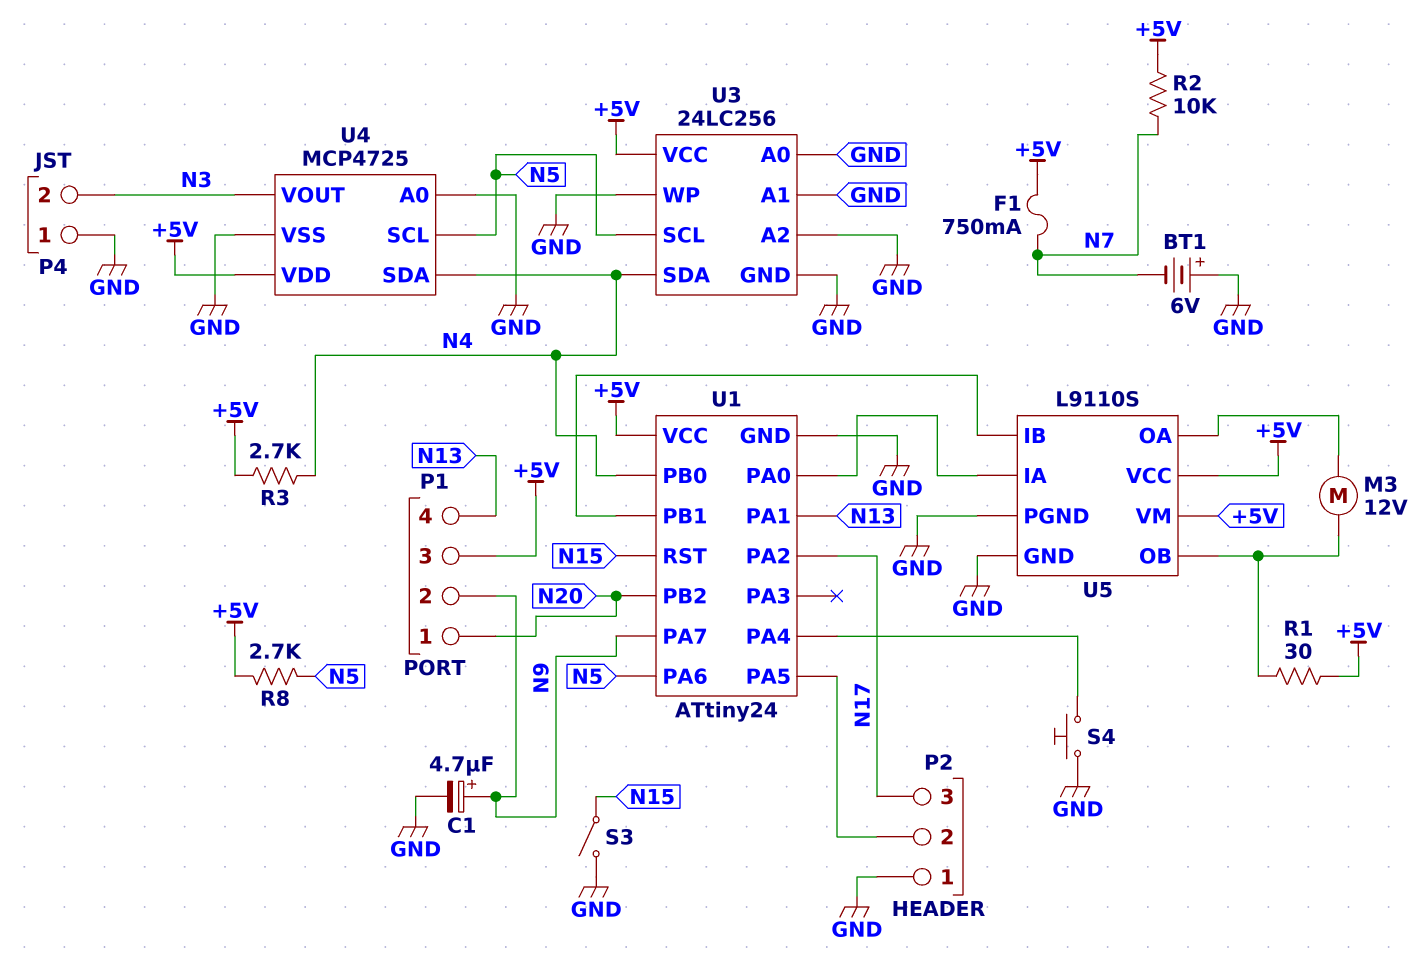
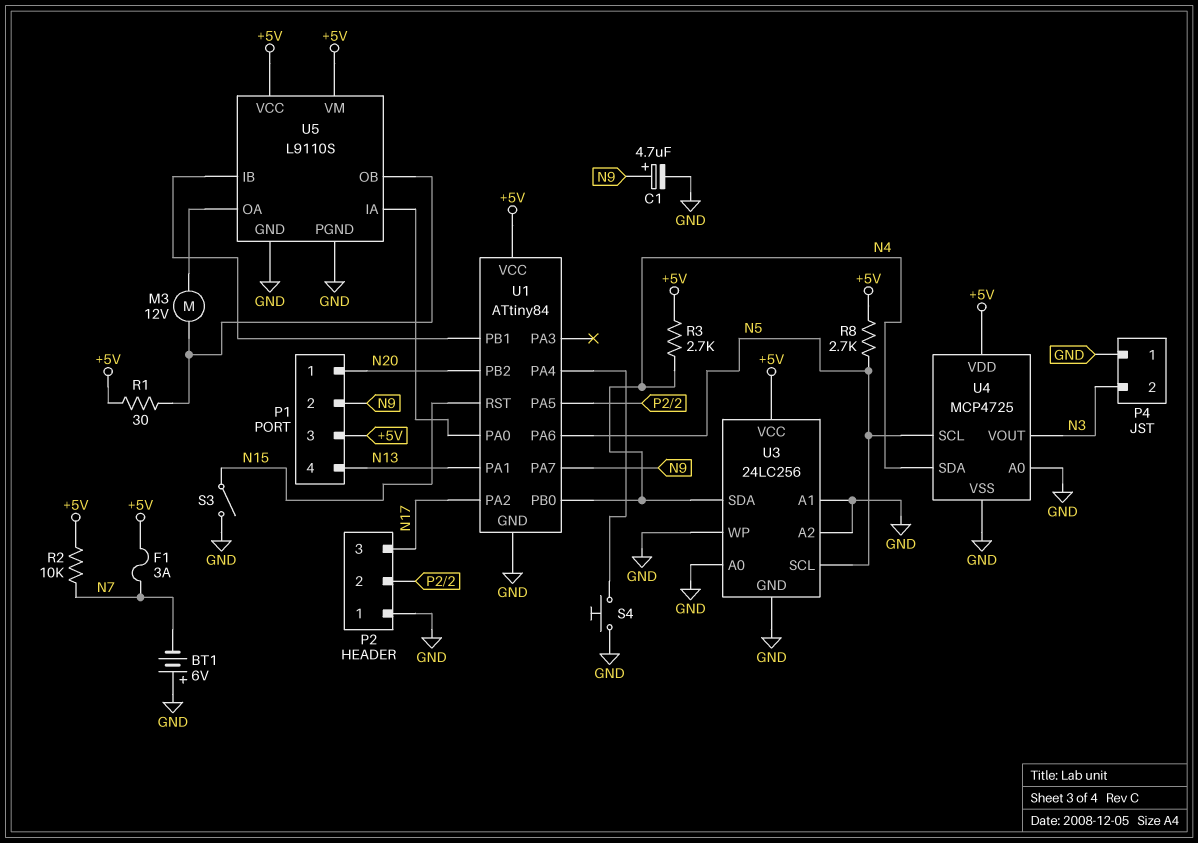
F1: 750mA (+5V, N7) -> 3A (+5V, N7)
U1: ATtiny24 -> ATtiny84

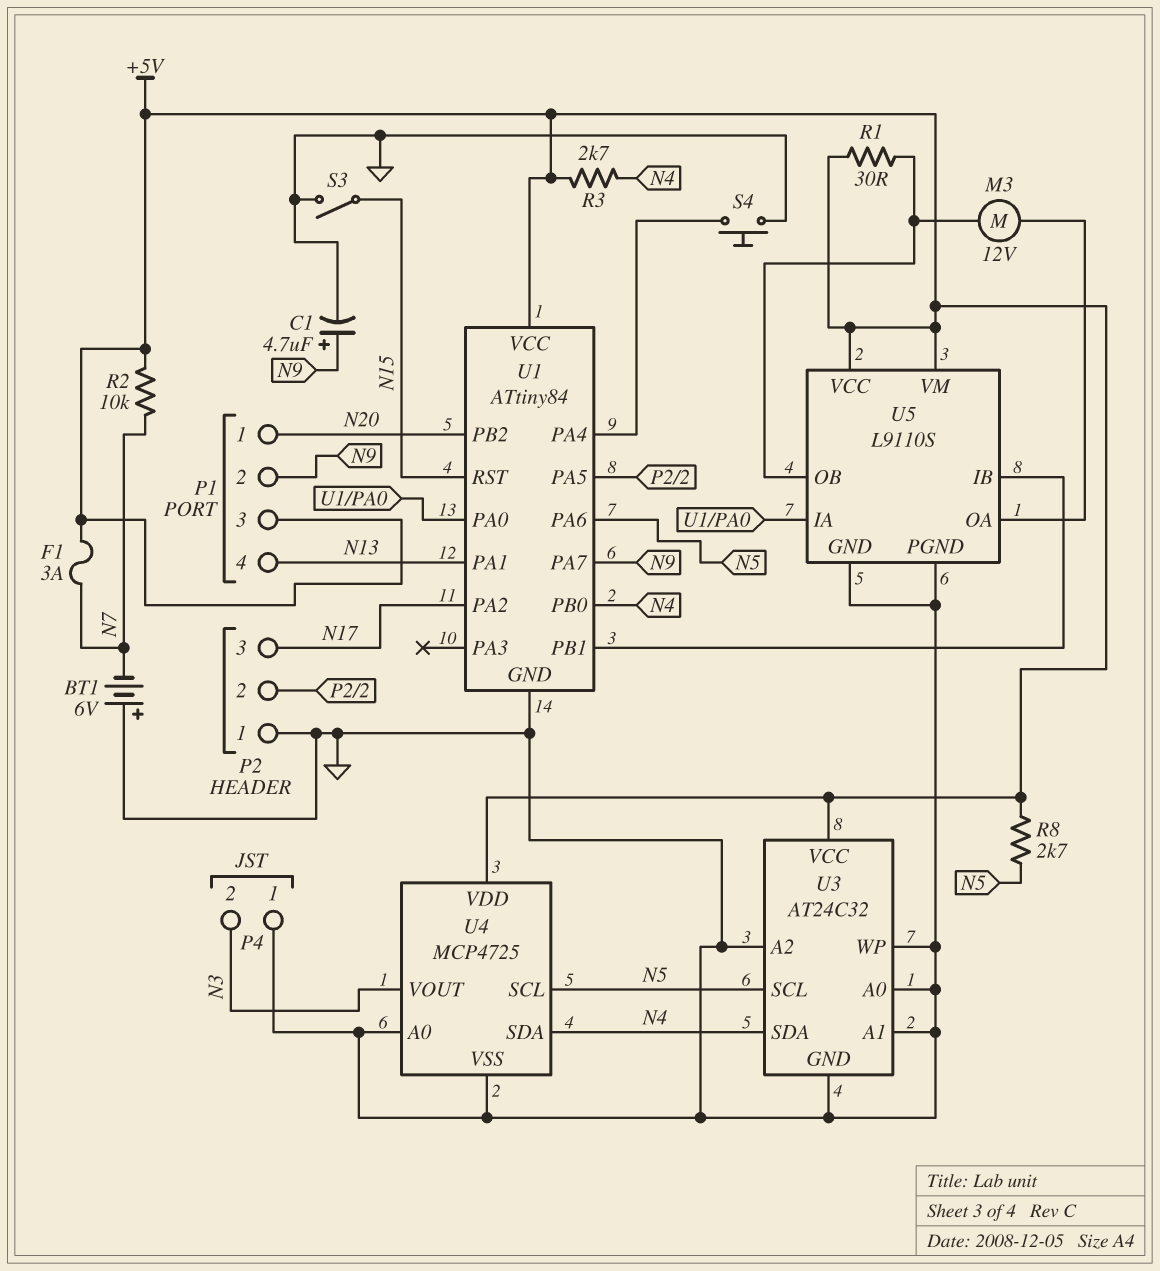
U3: 24LC256 -> AT24C32

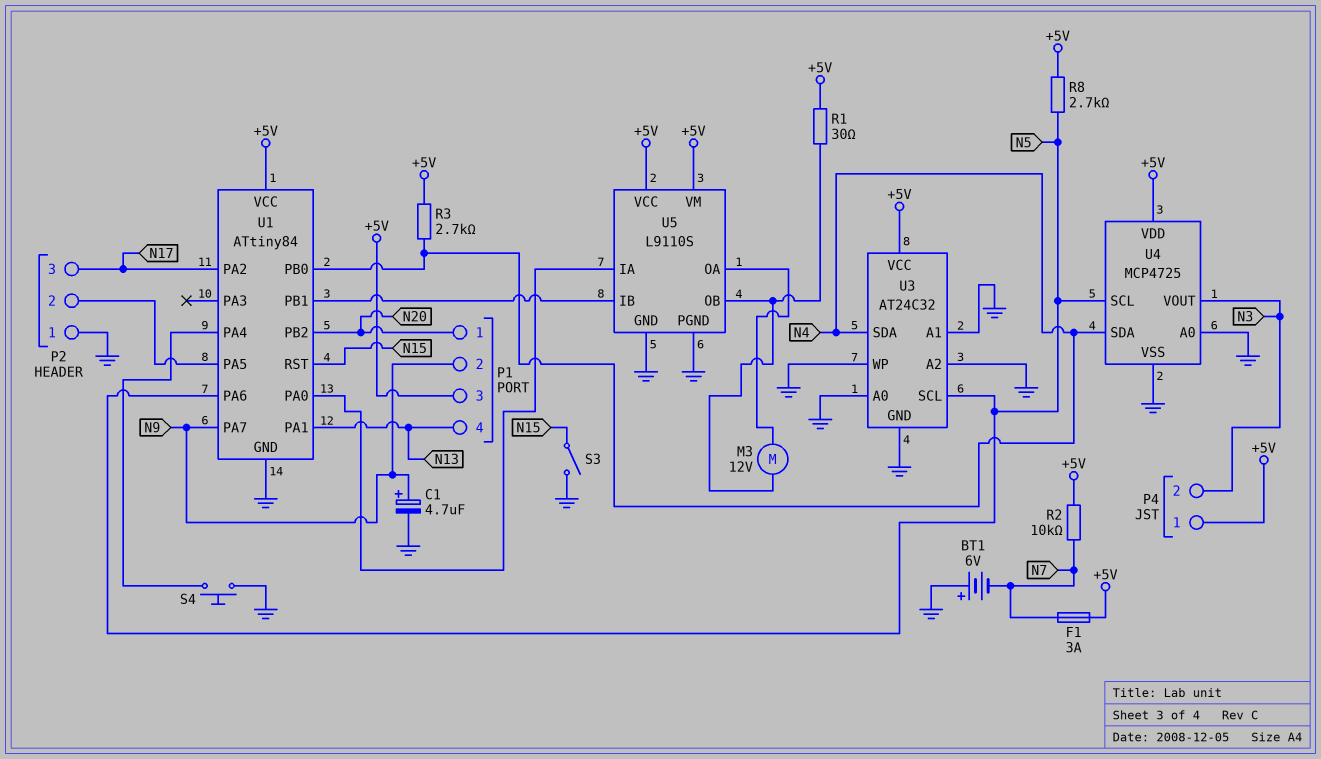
P4 pin 1: GND -> +5V

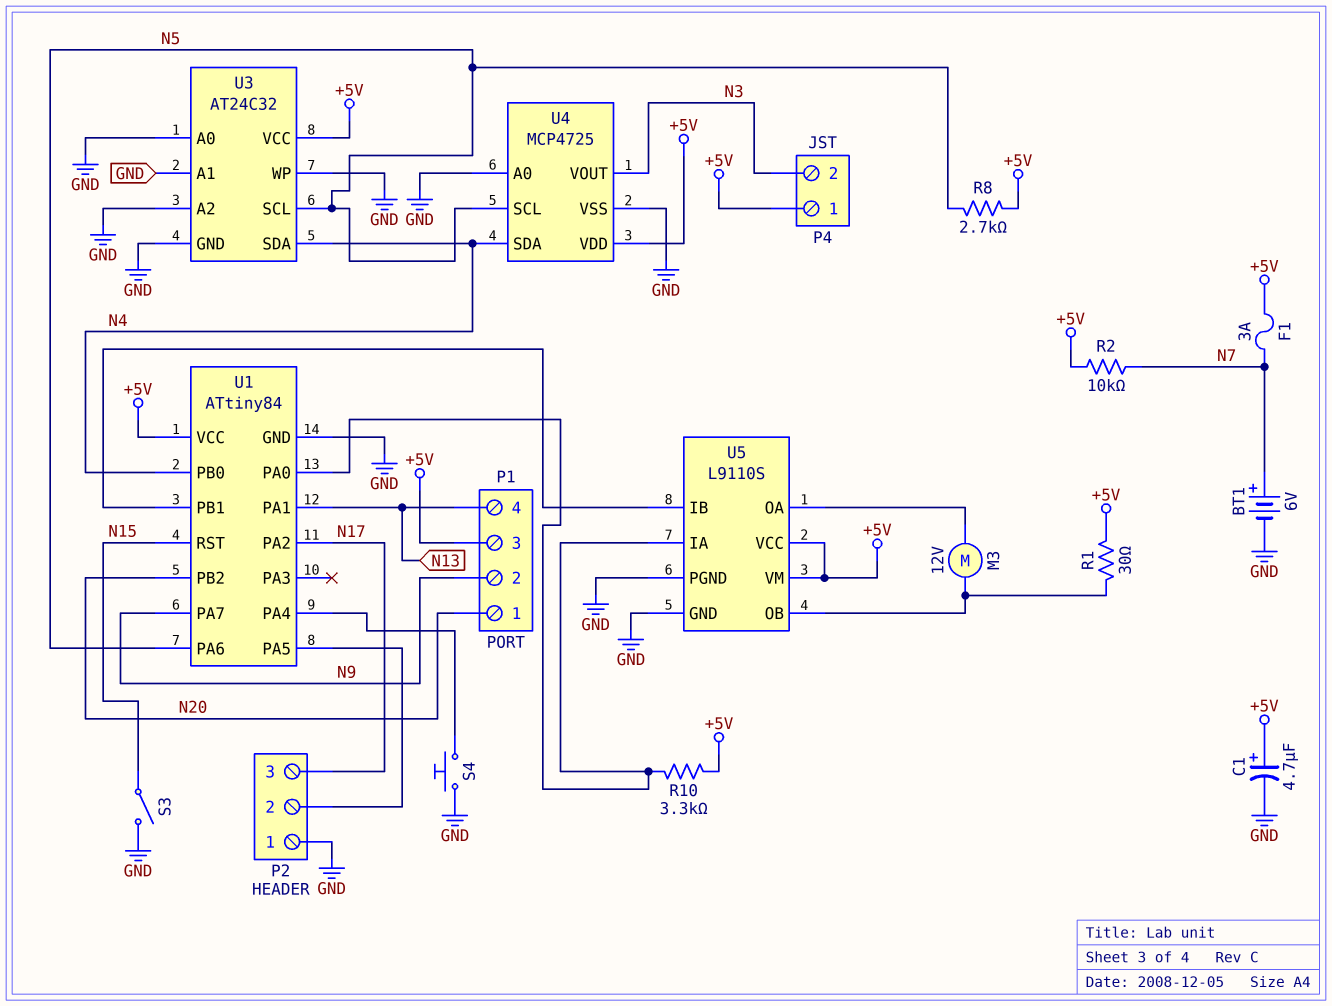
BT1: 6V (plus GND, minus N7) -> 6V (plus N7, minus GND)
C1: 4.7uF (plus N9, minus GND) -> 4.7uF (plus +5V, minus GND)
R3: 2.7k (+5V, N4) -> none
R10: none -> 3.3k (+5V, U1/PA0)

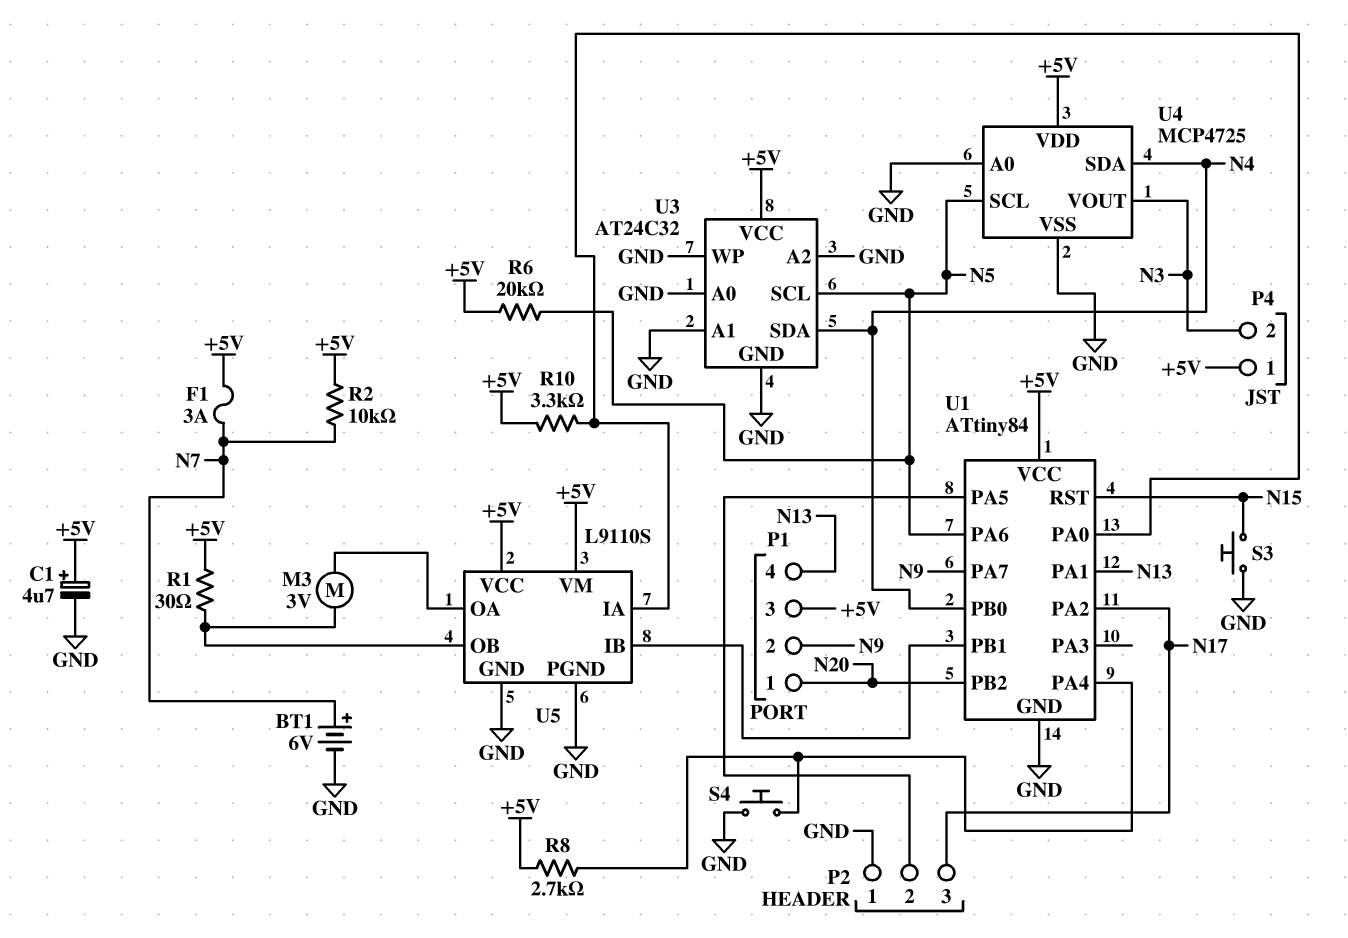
M3: motor 12V (U5/OA, U5/OB) -> motor 3V (U5/OA, U5/OB)
R6: none -> 20k (+5V, N5)
R8: 2.7k (+5V, N5) -> 2.7k (+5V, U1/PA4)
S3: switch (GND, N15) -> button (GND, N15)

